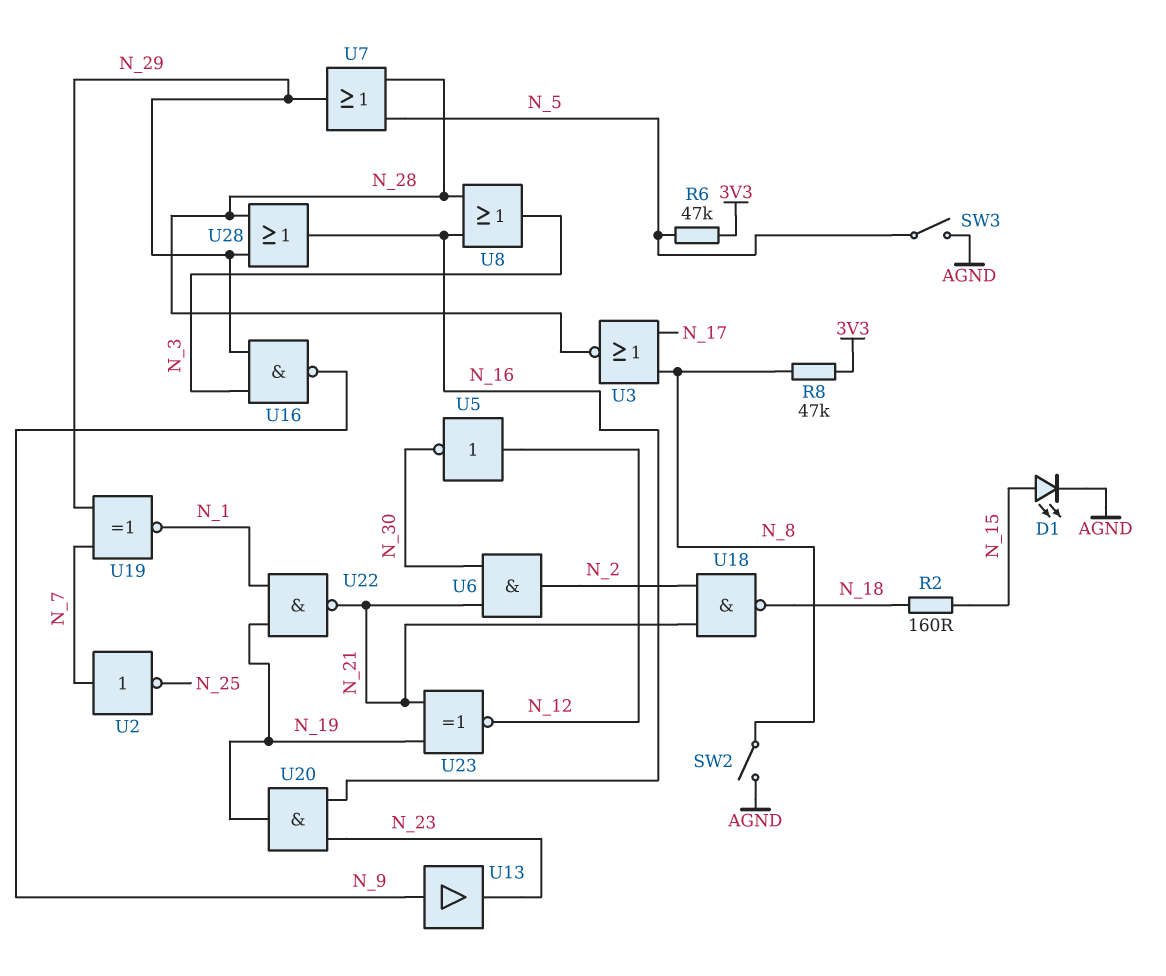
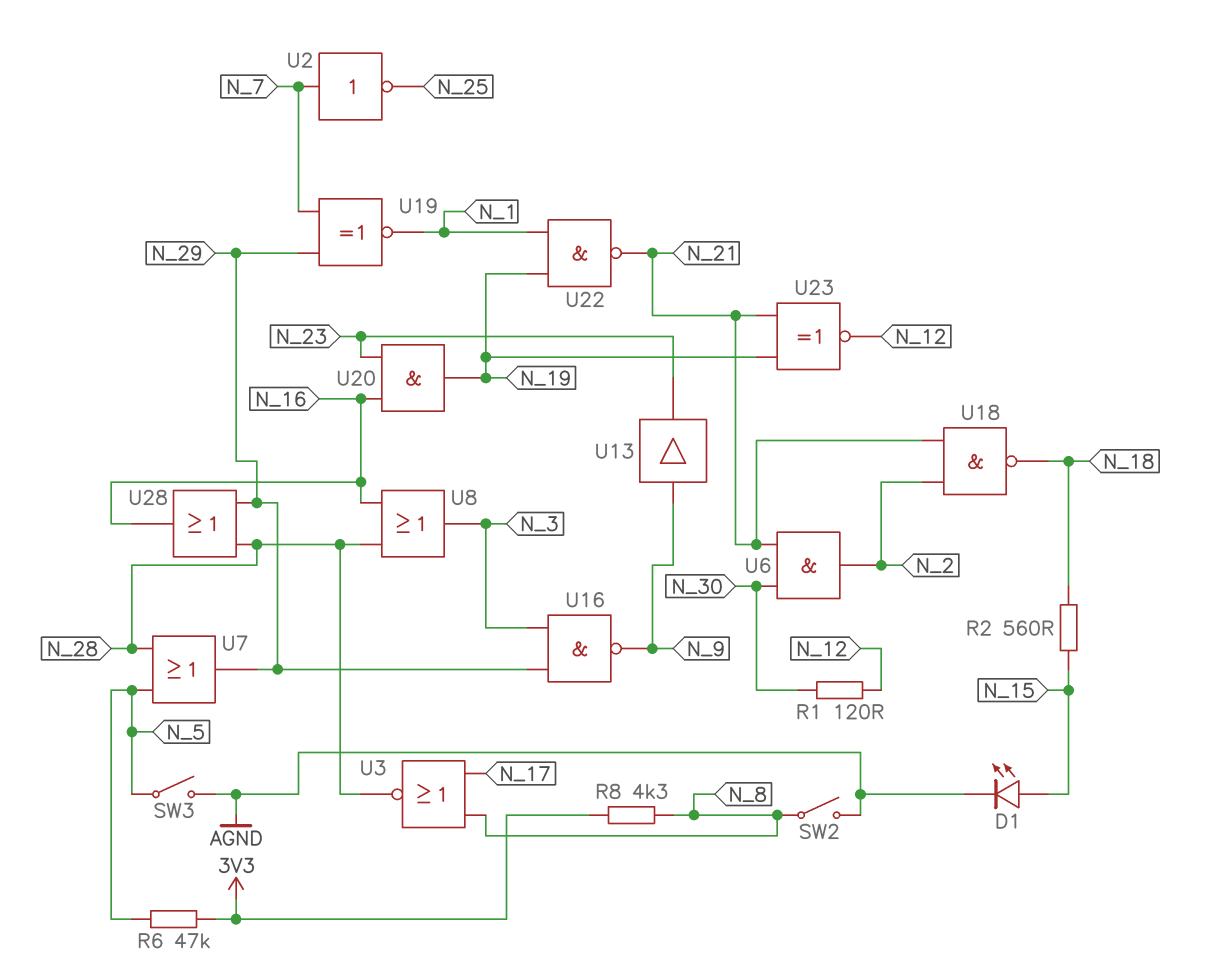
R1: none -> 120 (N_12, N_30)
R2: 160 (N_15, N_18) -> 560 (N_15, N_18)
R8: 47k (3V3, N_8) -> 4.3k (3V3, N_8)
U5: NOT (in N_12, out N_30) -> none

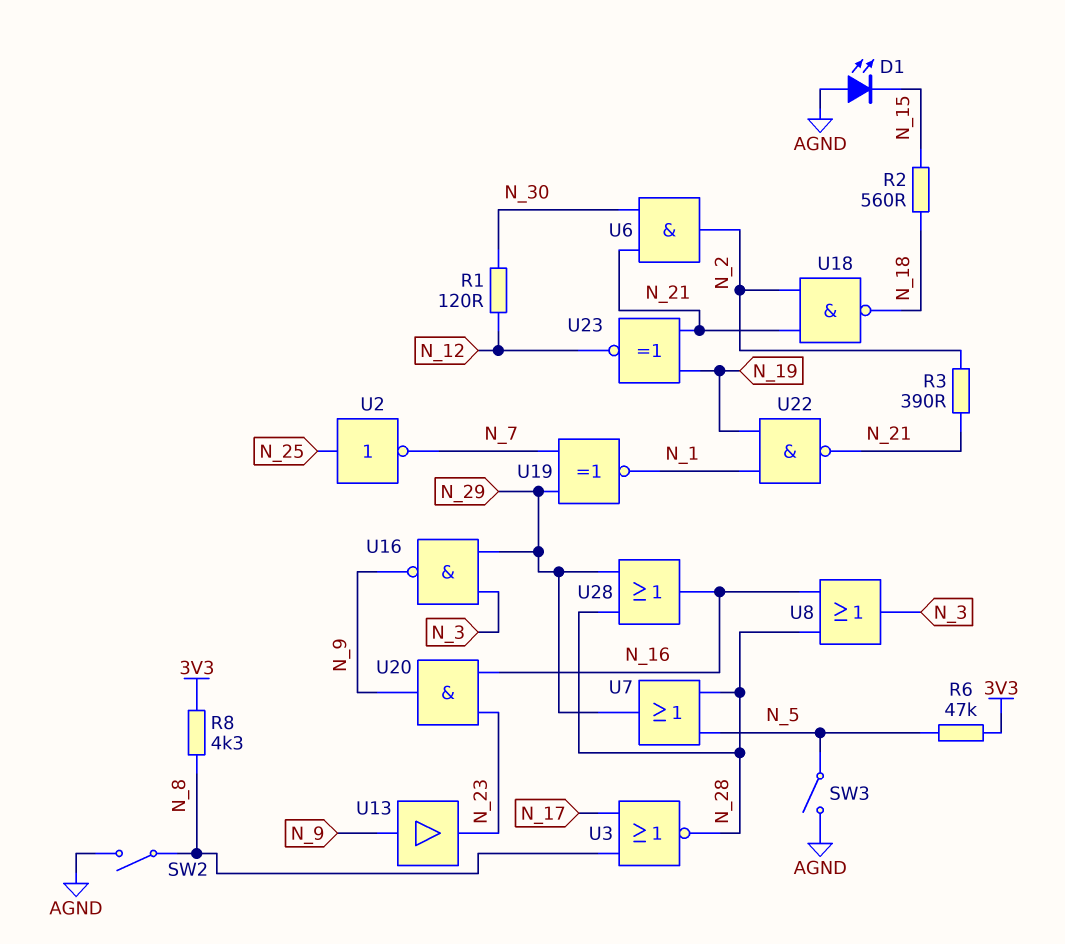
D1: LED (A N_15, K AGND) -> LED (A AGND, K N_15)
R3: none -> 390 (N_2, N_21)
U2: NOT (in N_7, out N_25) -> NOT (in N_25, out N_7)
U20: AND (in N_16, in N_23, out N_19) -> AND (in N_16, in N_23, out N_9)

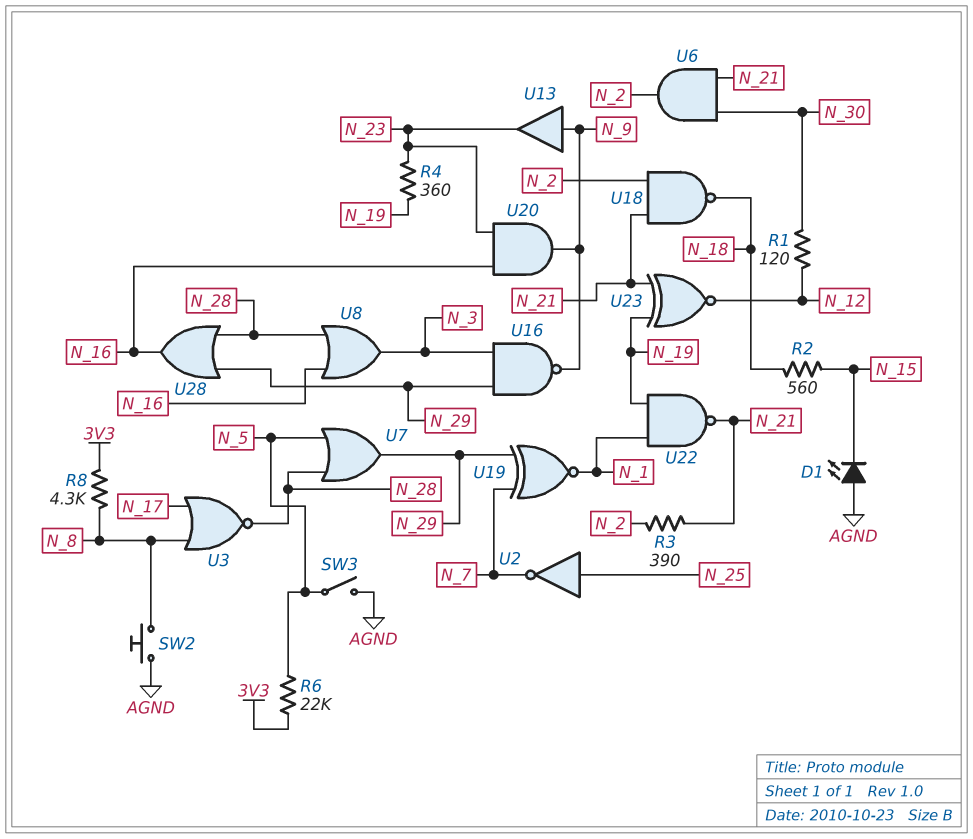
R4: none -> 360 (N_19, N_23)
R6: 47k (3V3, N_5) -> 22k (3V3, N_5)
SW2: switch (AGND, N_8) -> button (AGND, N_8)

